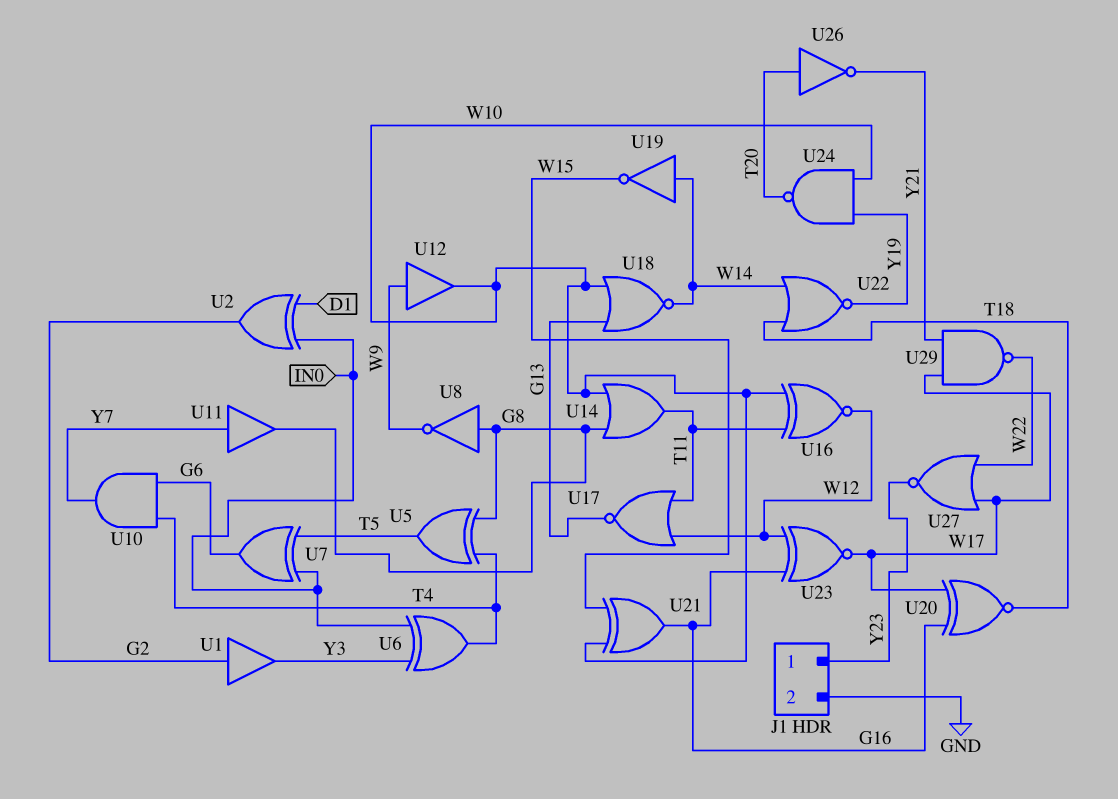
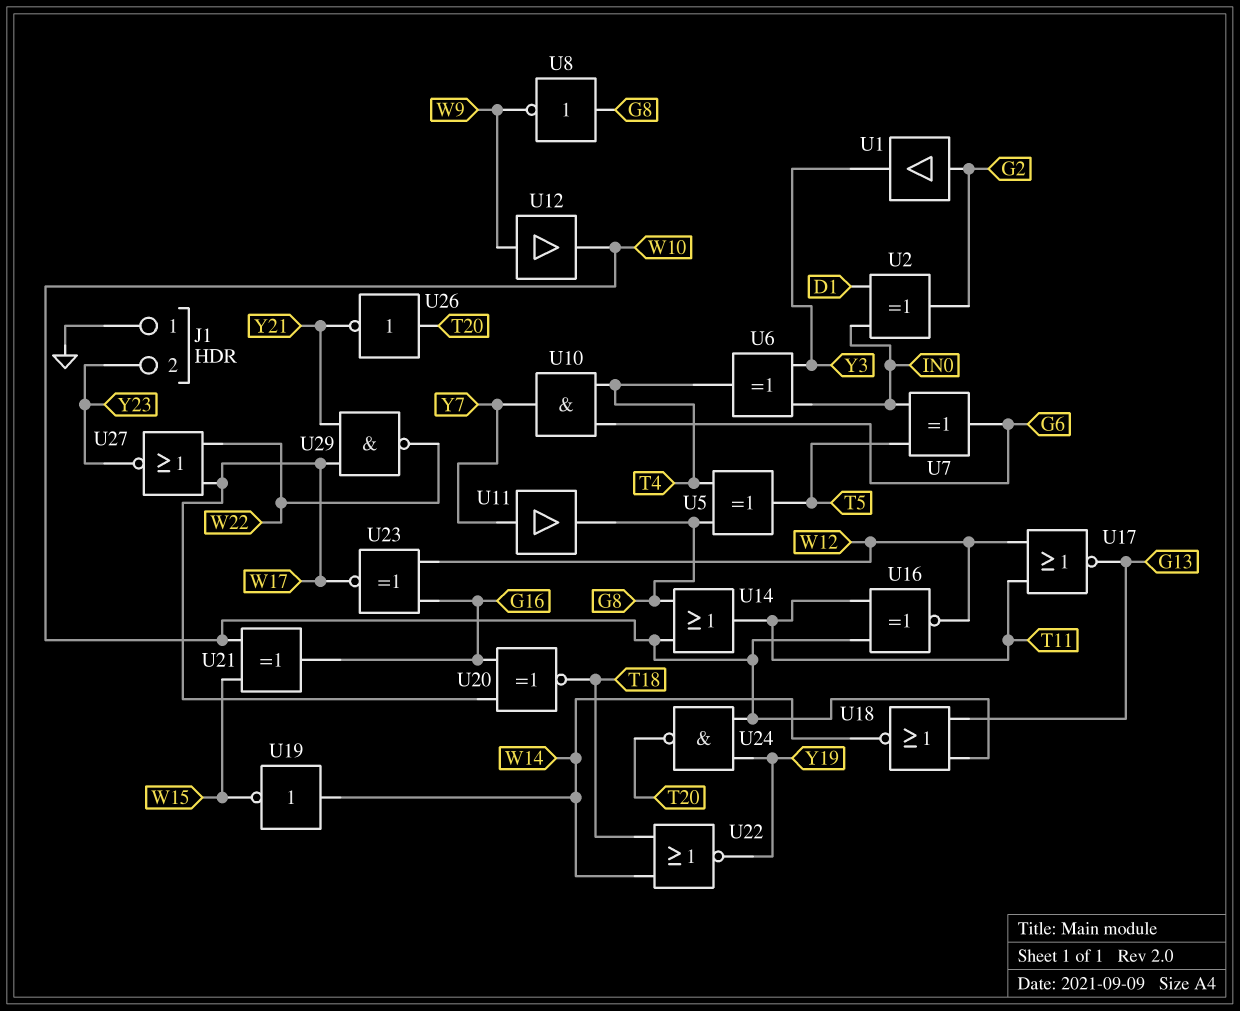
J1 pin 1: Y23 -> GND
J1 pin 2: GND -> Y23

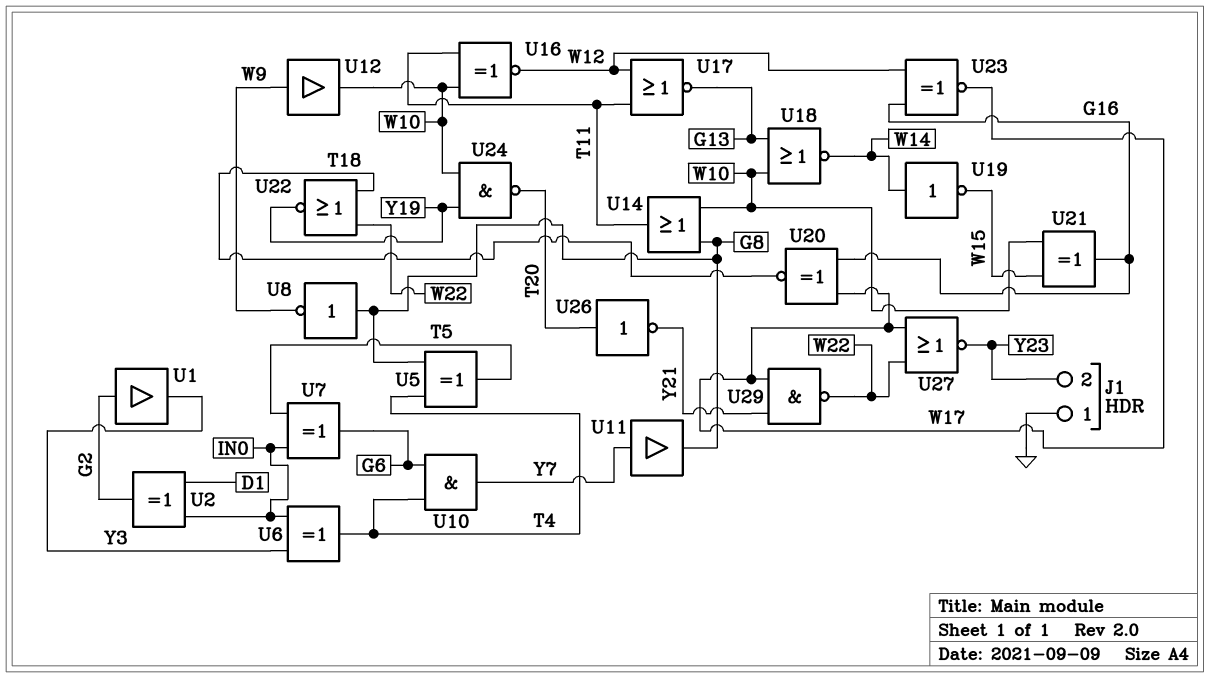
U22: NOR (in T18, in W14, out Y19) -> NOR (in T18, in W22, out Y19)

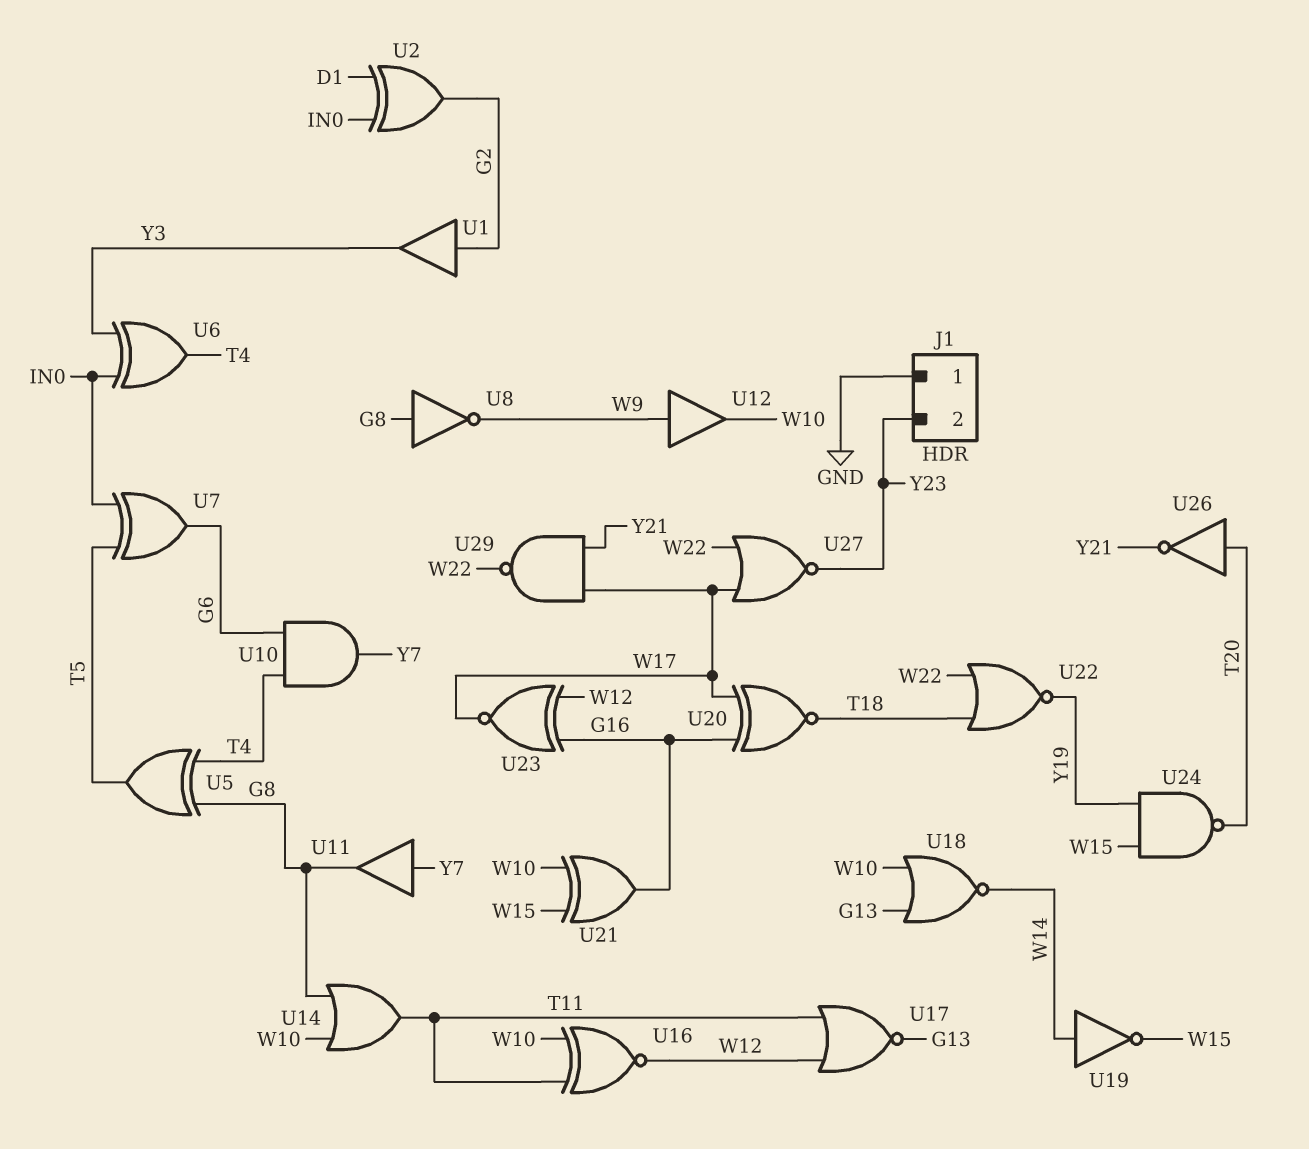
U24: NAND (in W10, in Y19, out T20) -> NAND (in W15, in Y19, out T20)

